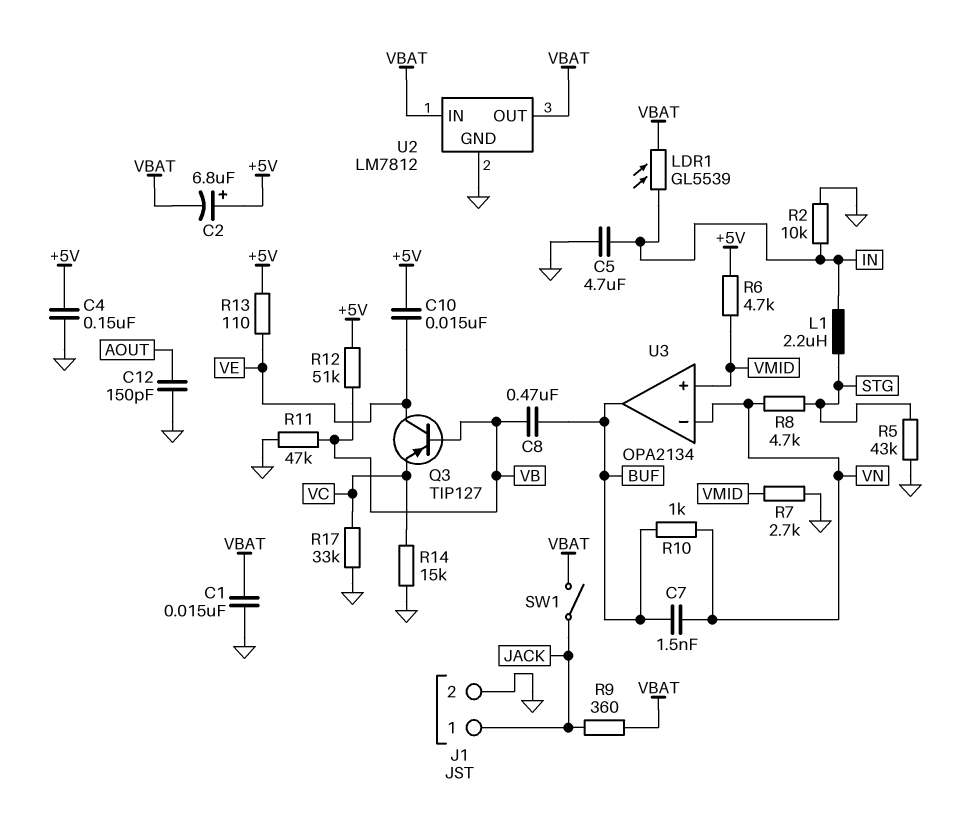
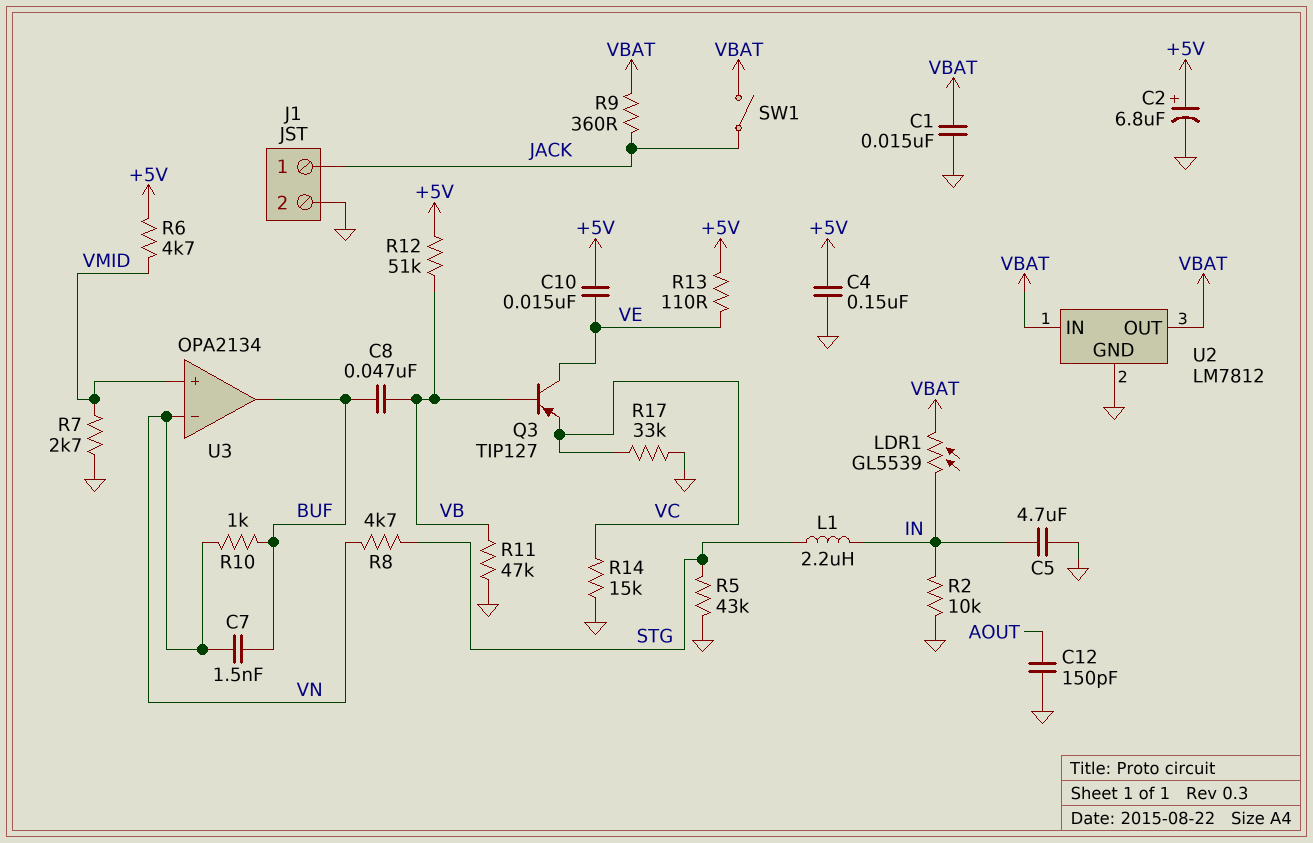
C2: 6.8uF (plus +5V, minus VBAT) -> 6.8uF (plus +5V, minus GND)
C8: 470nF (BUF, VB) -> 47nF (BUF, VB)

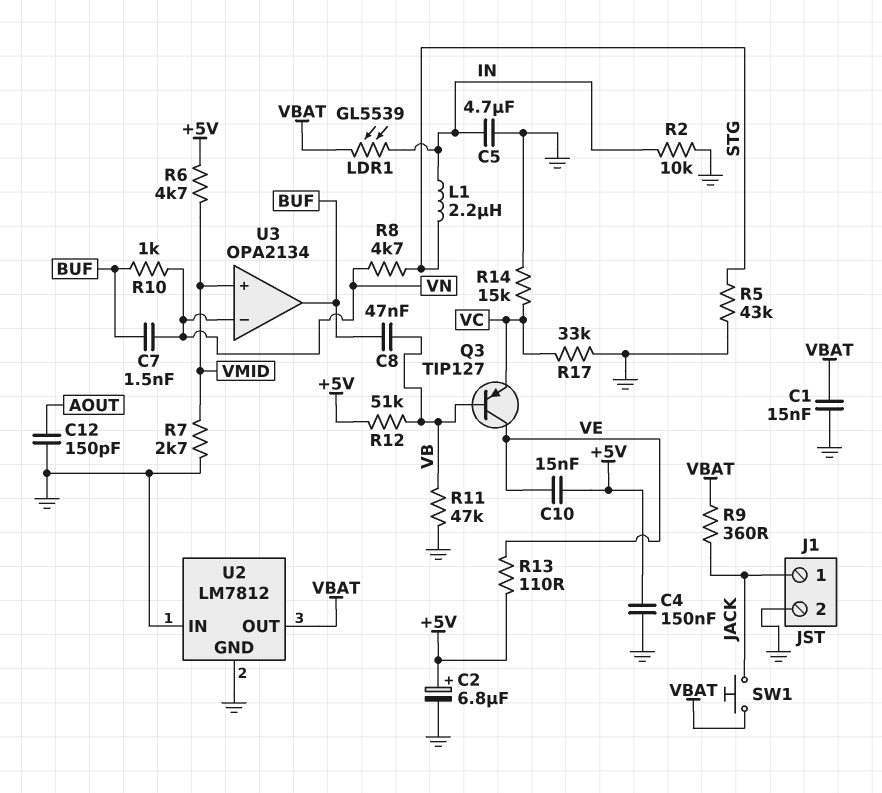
SW1: switch (JACK, VBAT) -> button (JACK, VBAT)
U2 pin IN: VBAT -> GND

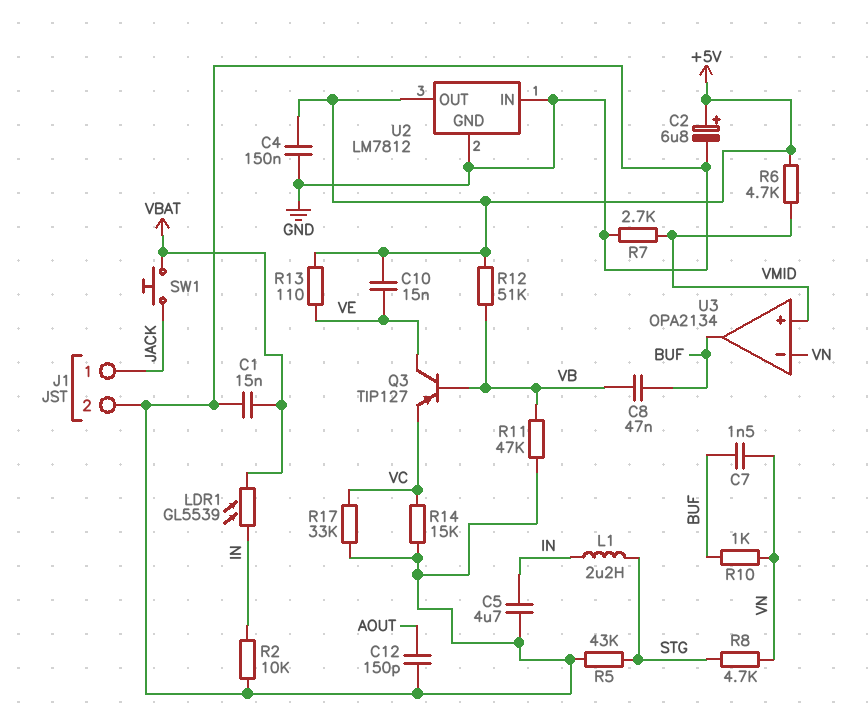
R9: 360 (JACK, VBAT) -> none
U2 pin OUT: VBAT -> +5V

